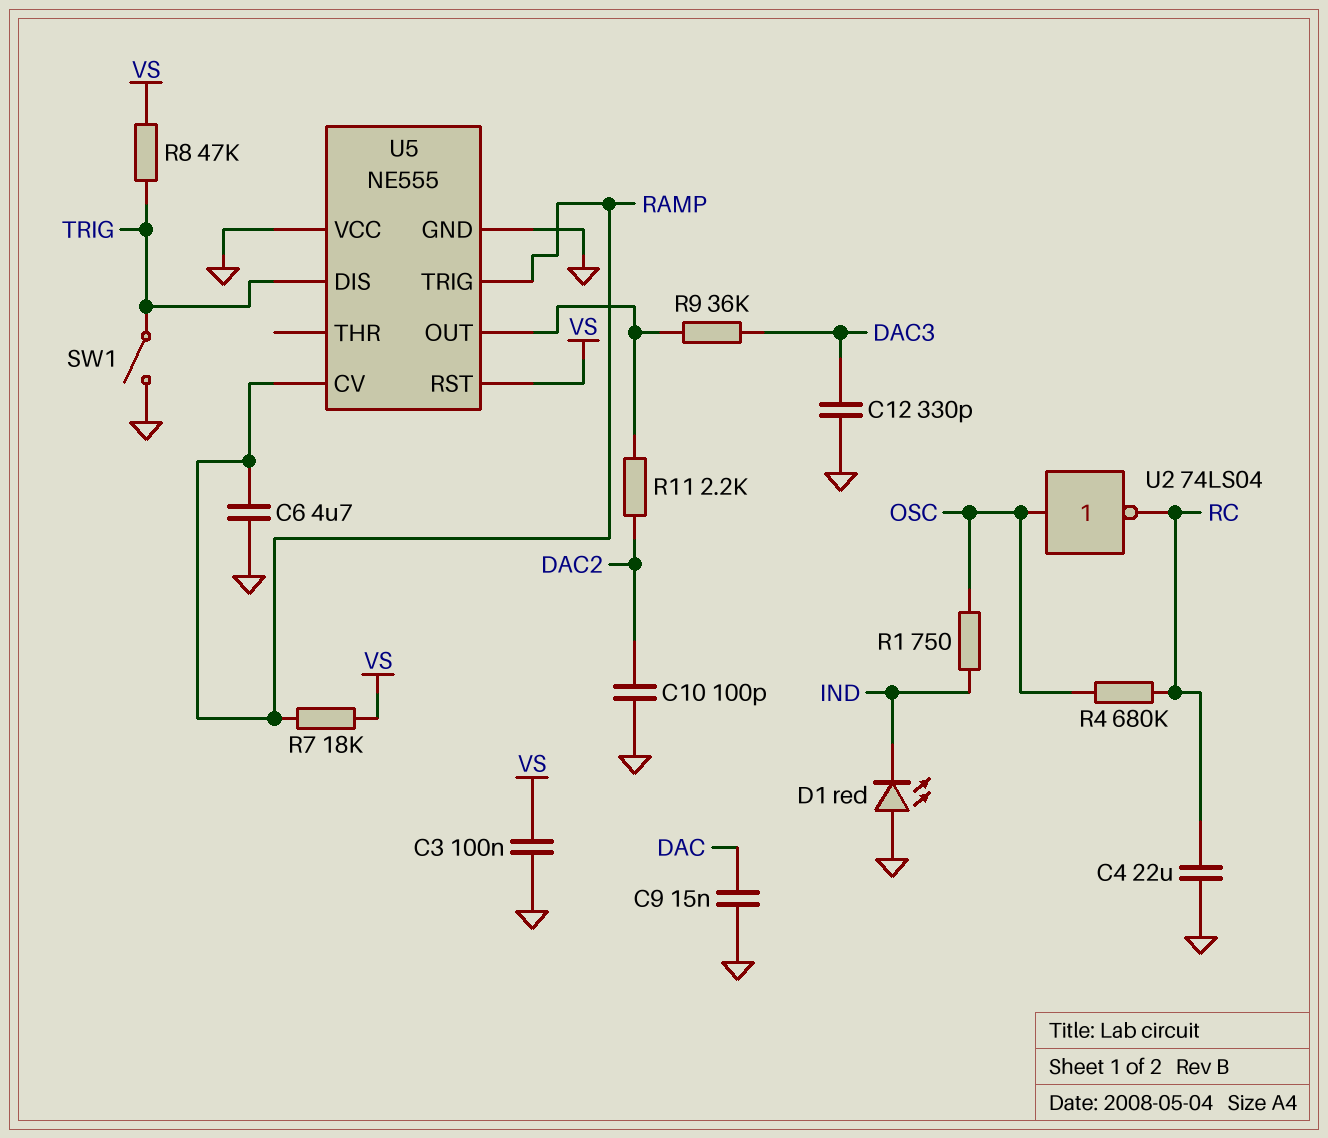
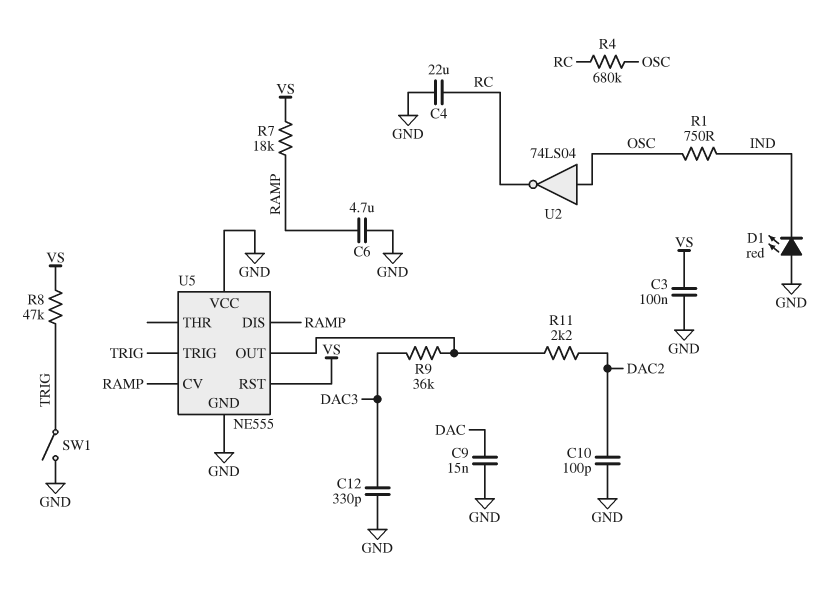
U5 pin DIS: TRIG -> RAMP
U5 pin TRIG: RAMP -> TRIG

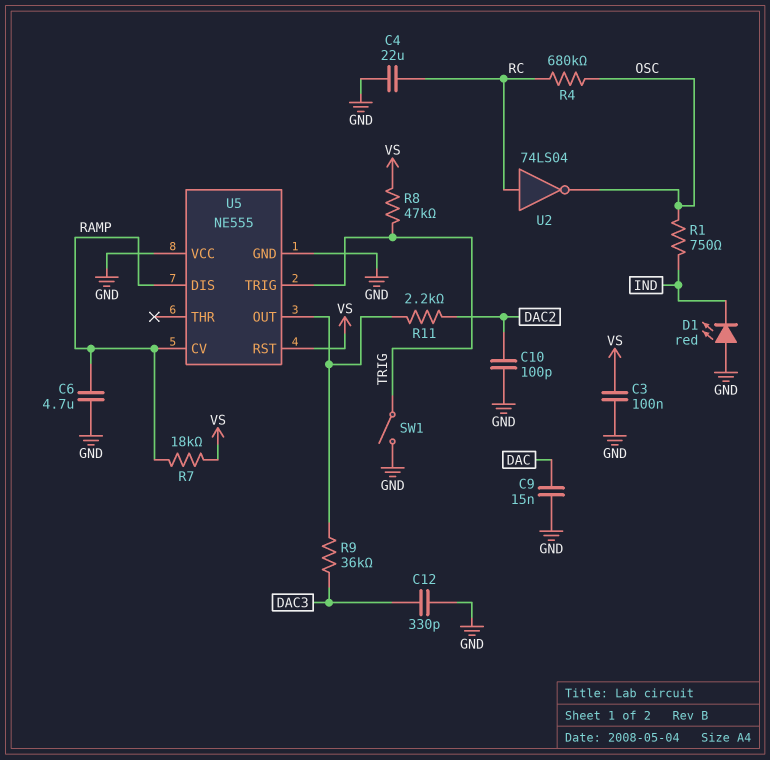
U2: NOT 74LS04 (in OSC, out RC) -> NOT 74LS04 (in RC, out OSC)

